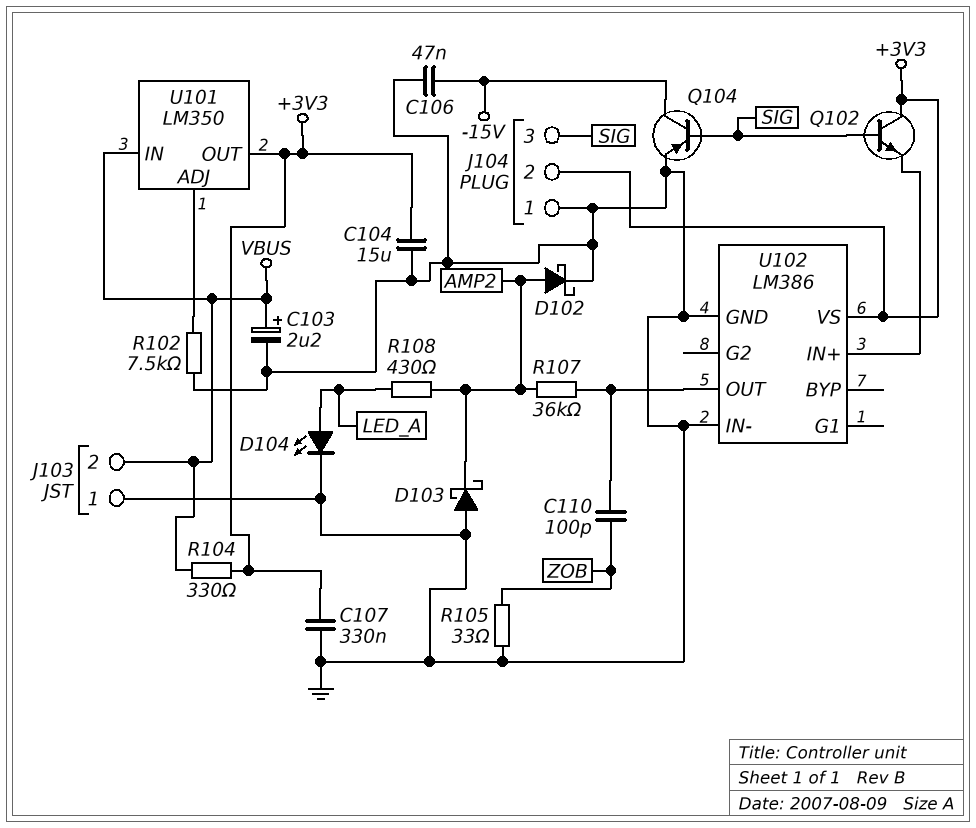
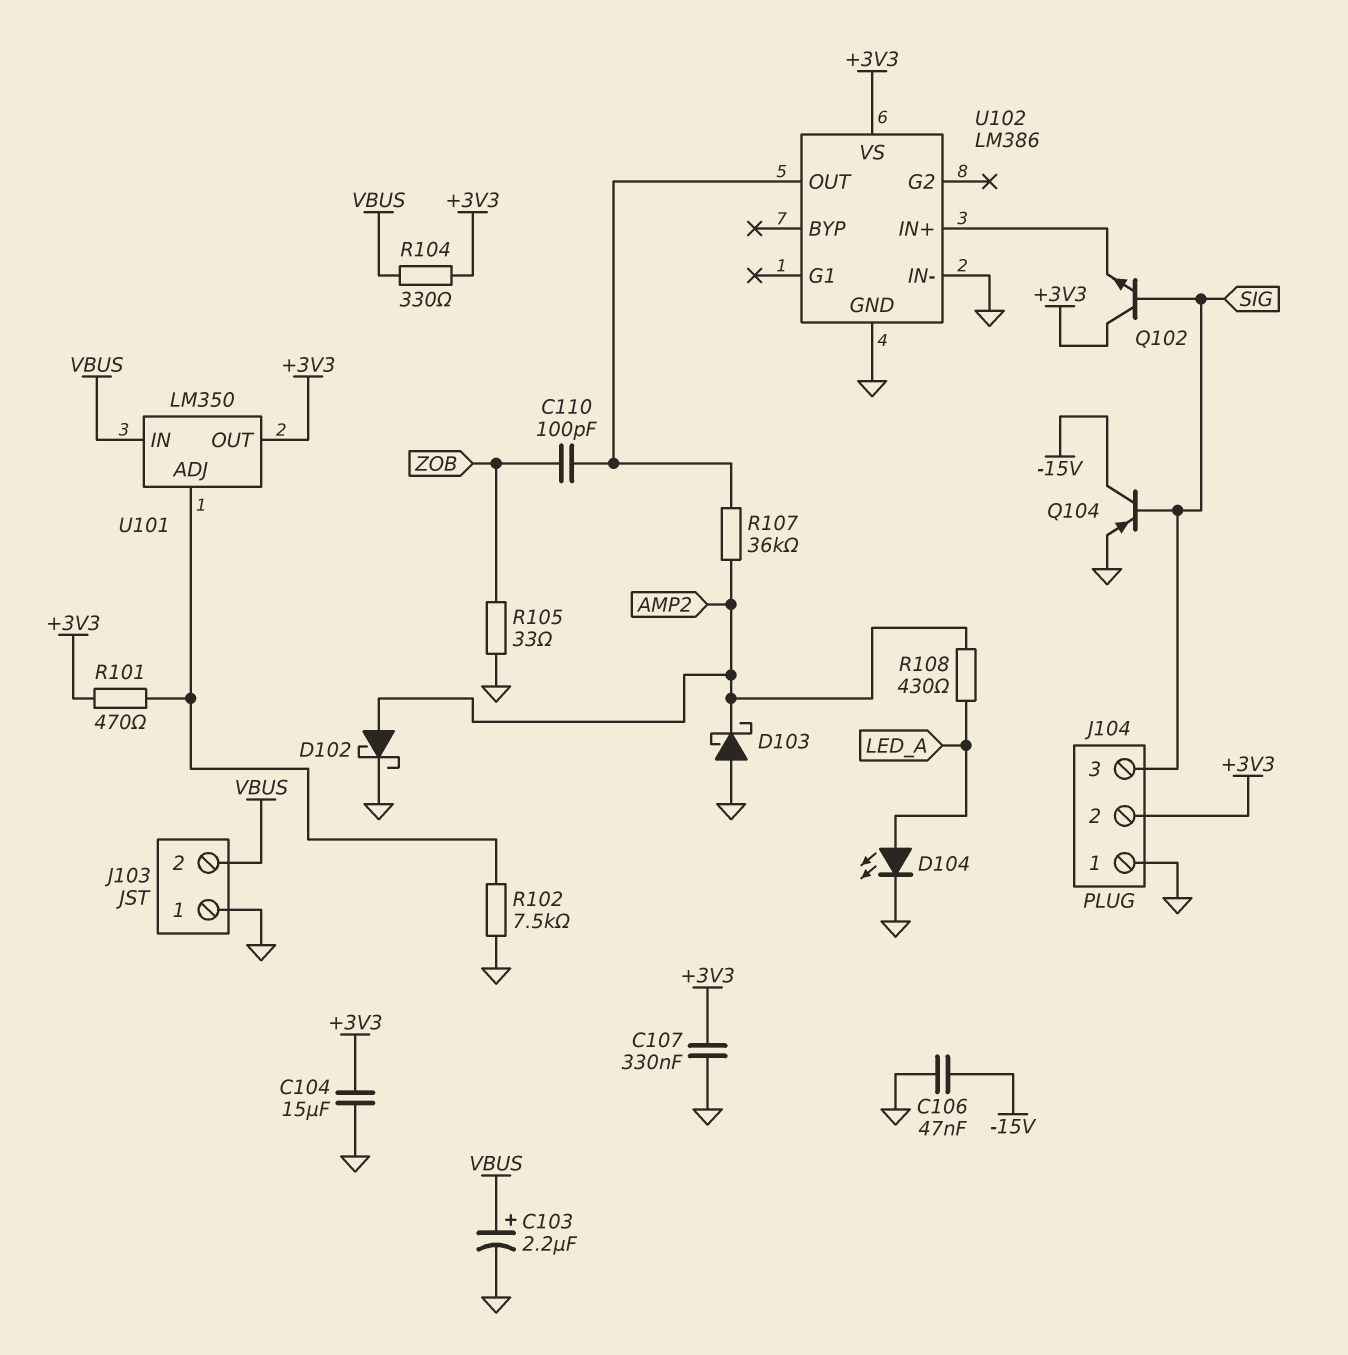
R101: none -> 470 (+3V3, U101/ADJ)

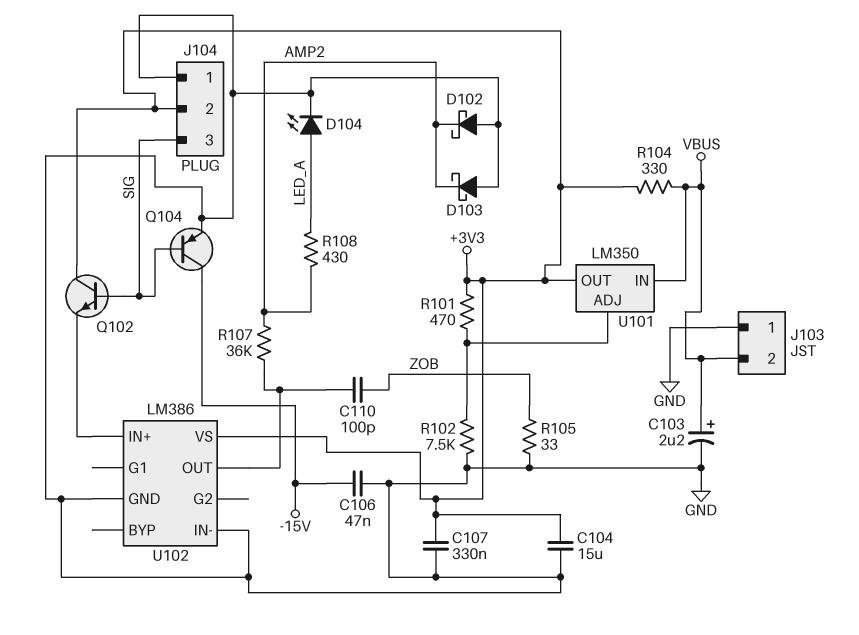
D102: schottky (A AMP2, K GND) -> schottky (A GND, K AMP2)

